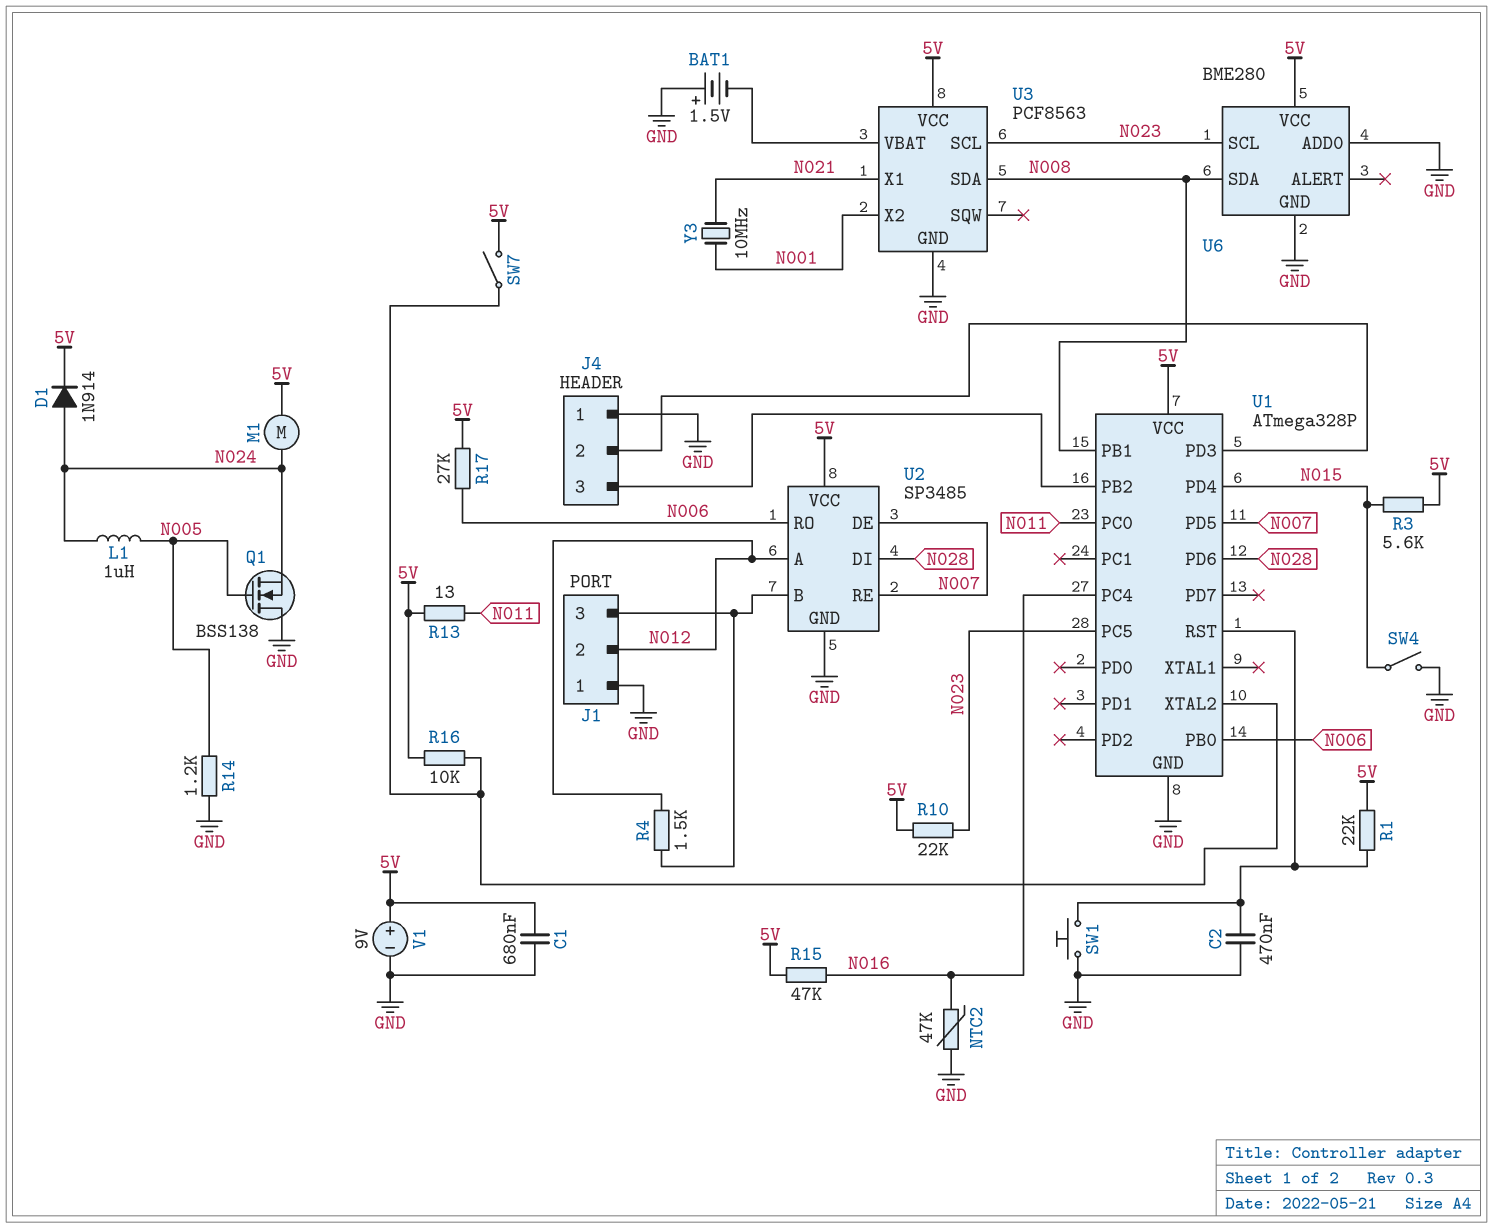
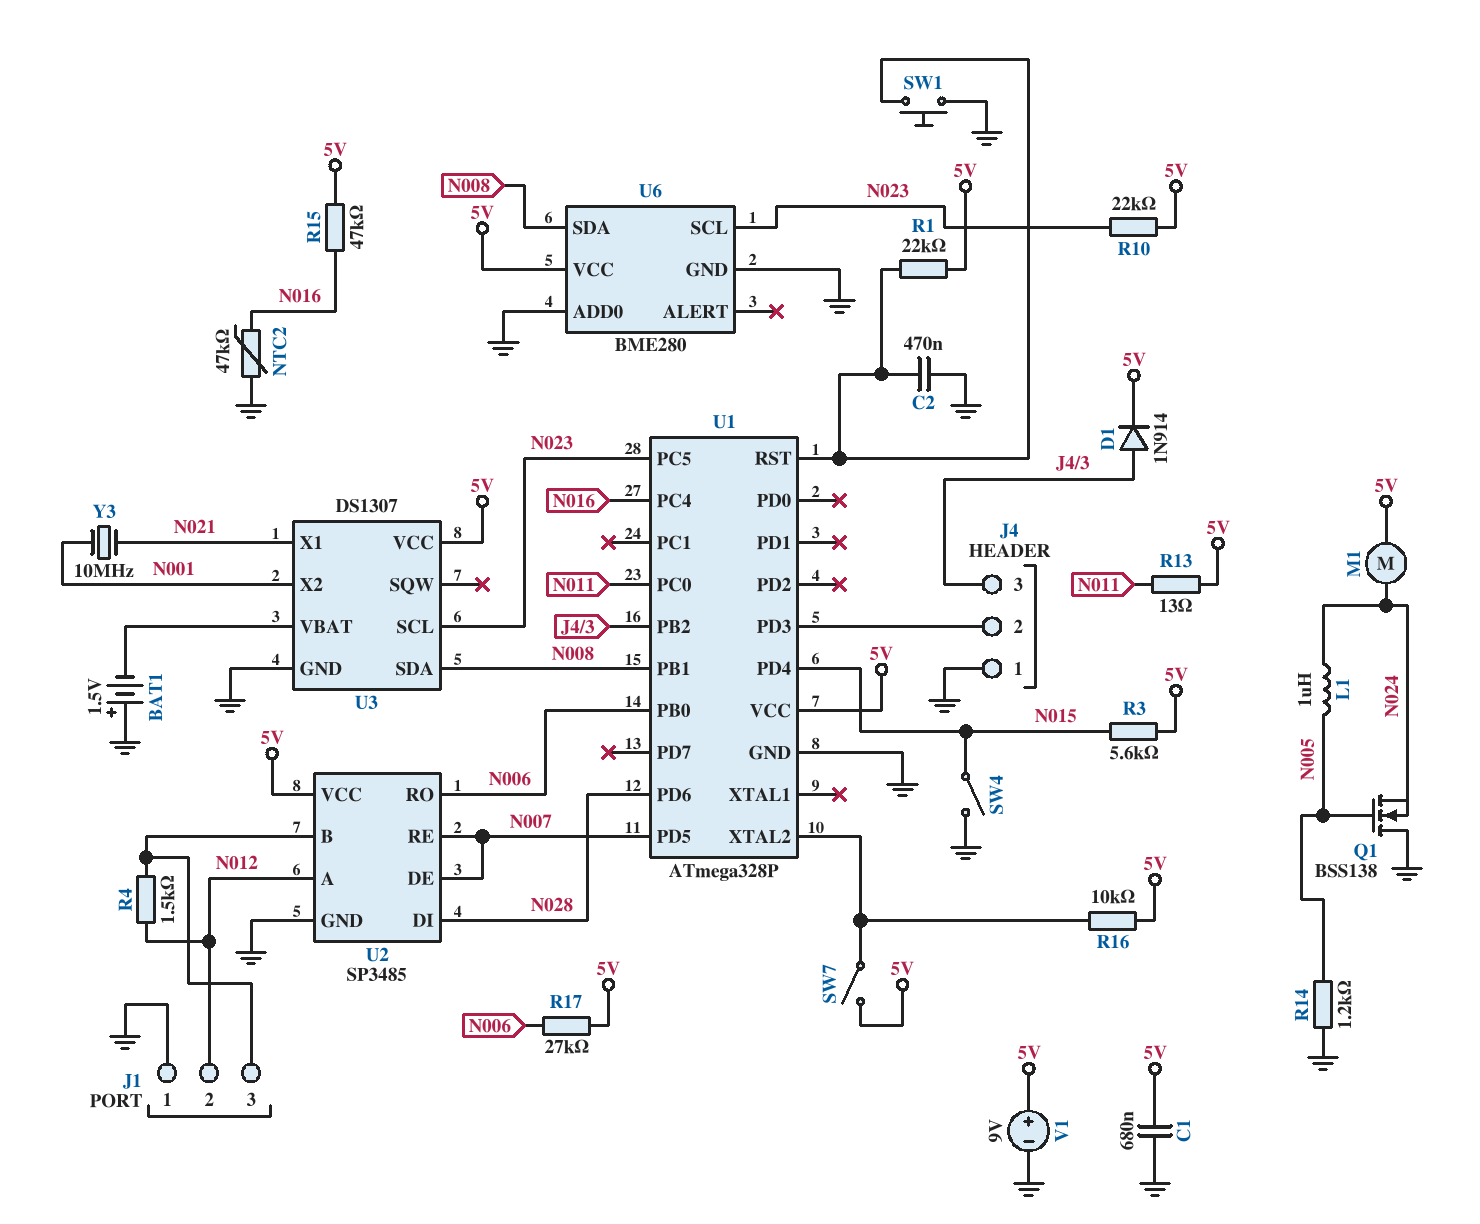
D1: diode 1N914 (A N024, K 5V) -> diode 1N914 (A J4/3, K 5V)
U3: PCF8563 -> DS1307

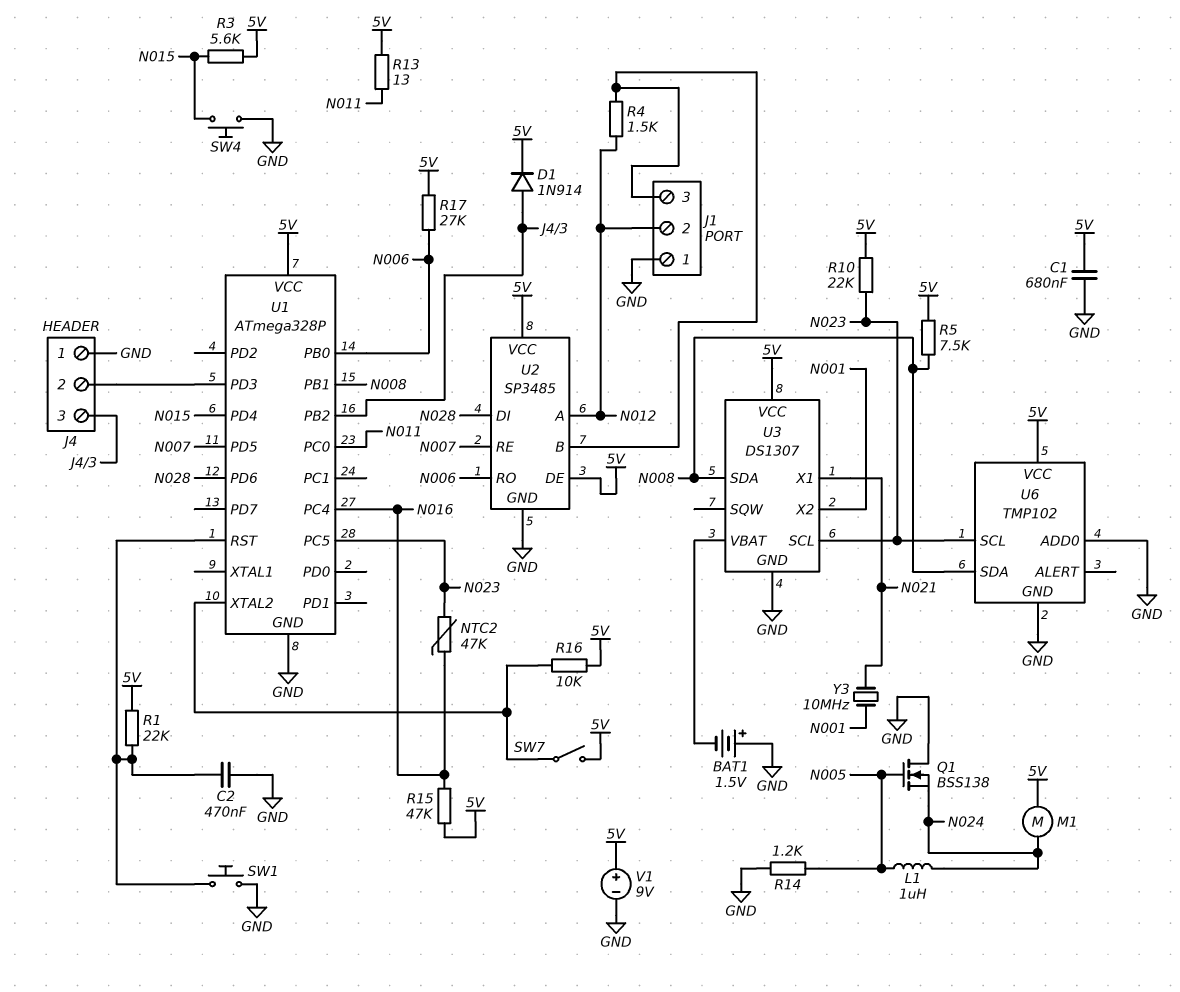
NTC2: 47k (GND, N016) -> 47k (N016, N023)
R5: none -> 7.5k (5V, N008)
SW4: switch (GND, N015) -> button (GND, N015)
U2 pin DE: N007 -> 5V
U6: BME280 -> TMP102

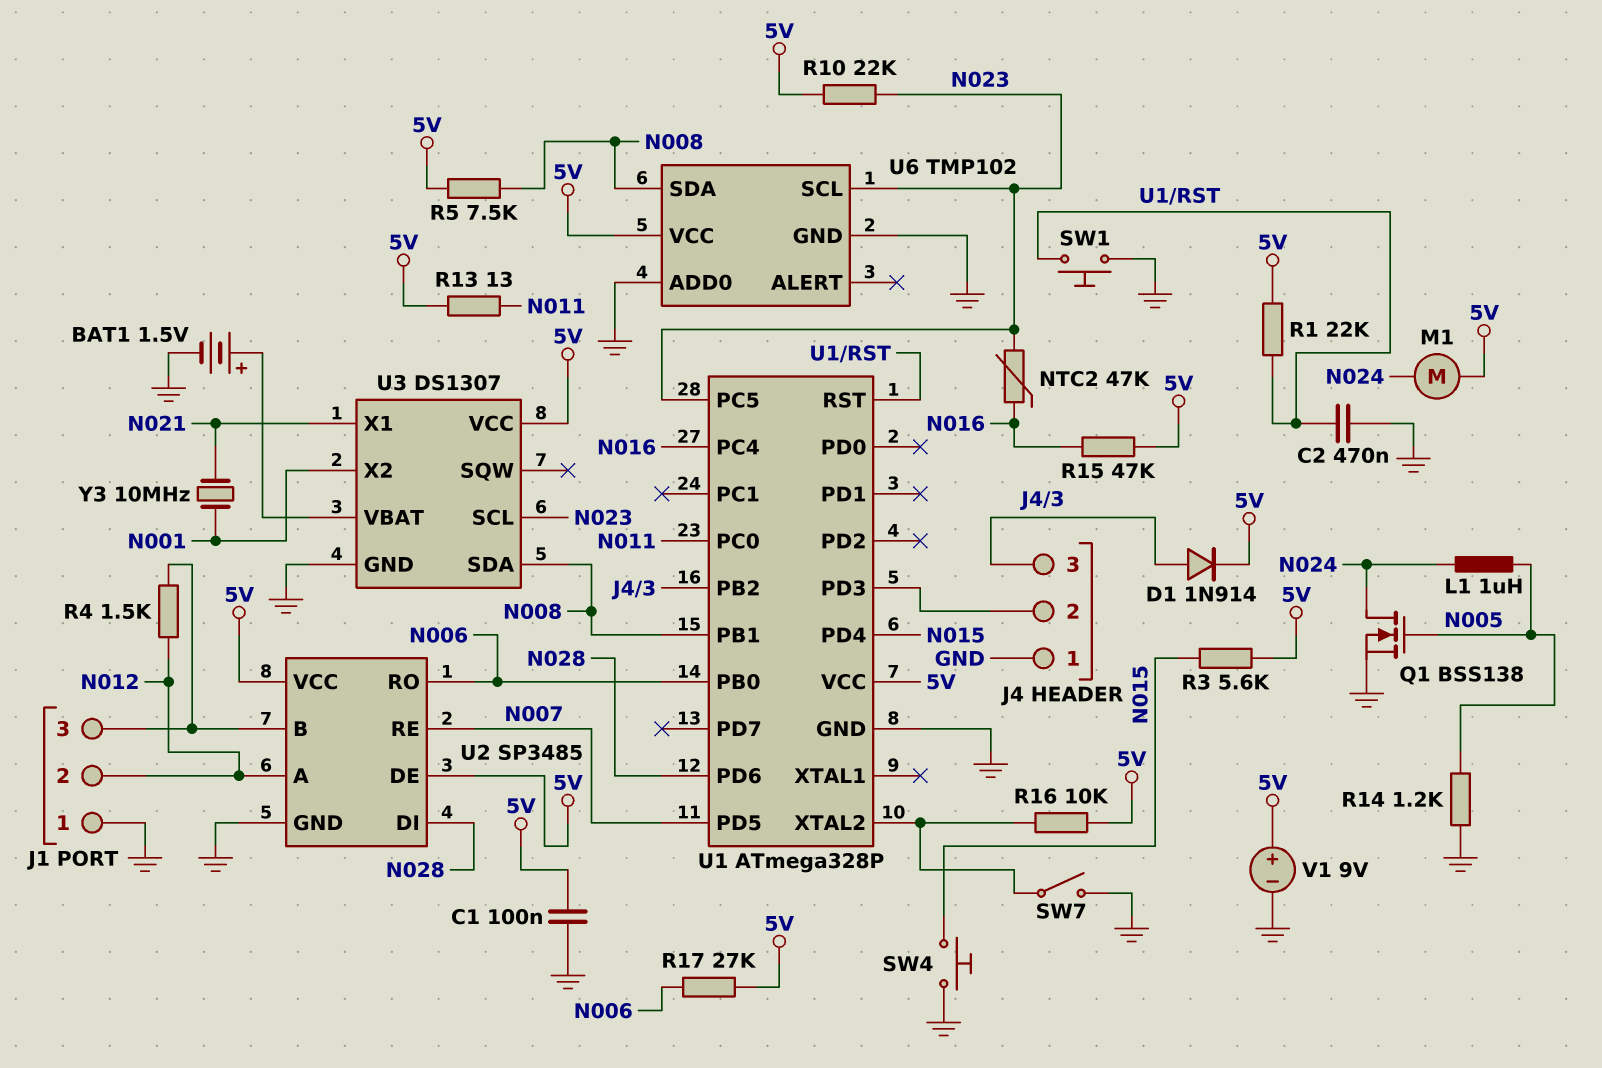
BAT1: 1.5V (plus GND, minus U3/VBAT) -> 1.5V (plus U3/VBAT, minus GND)
C1: 680nF (5V, GND) -> 100nF (5V, GND)
Q1: NMOS BSS138 (G N005, D GND, S N024) -> NMOS BSS138 (G N005, D N024, S GND)
SW7: switch (5V, U1/XTAL2) -> switch (GND, U1/XTAL2)

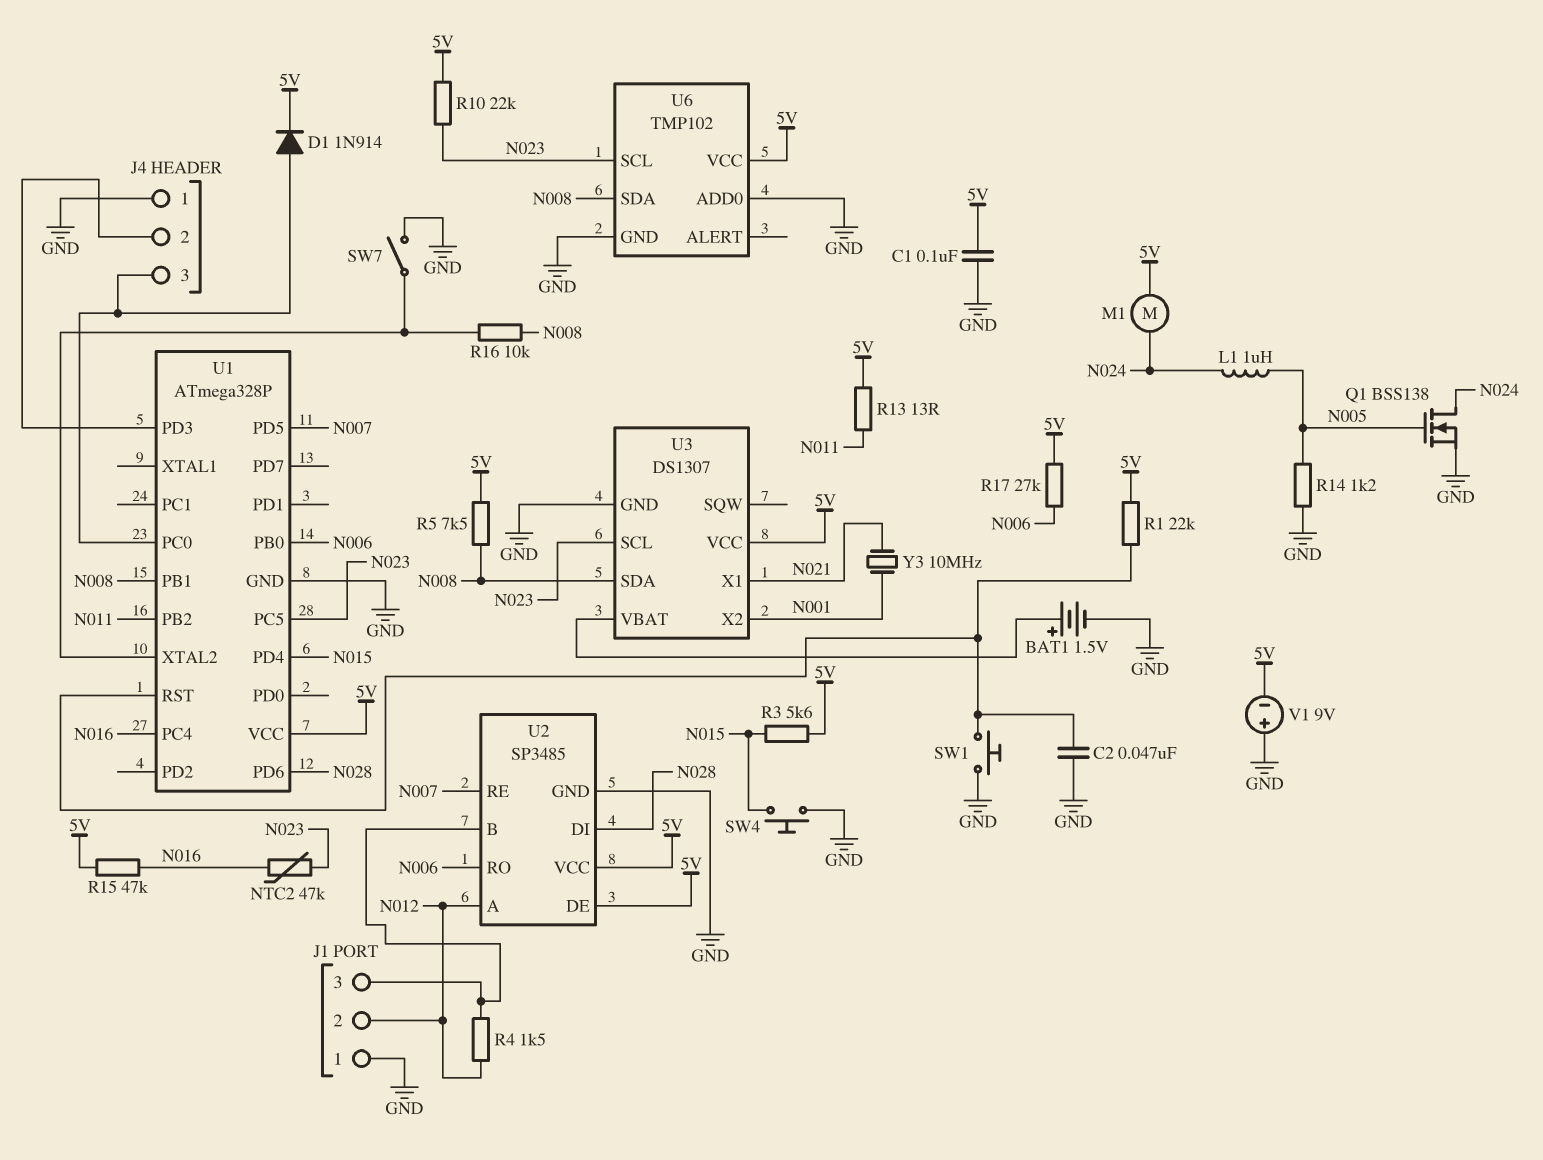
C2: 470nF (GND, U1/RST) -> 47nF (GND, U1/RST)
R16: 10k (5V, U1/XTAL2) -> 10k (N008, U1/XTAL2)
U1 pin PB2: J4/3 -> N011
U1 pin PC0: N011 -> J4/3
V1: 9V (plus 5V, minus GND) -> 9V (plus GND, minus 5V)

